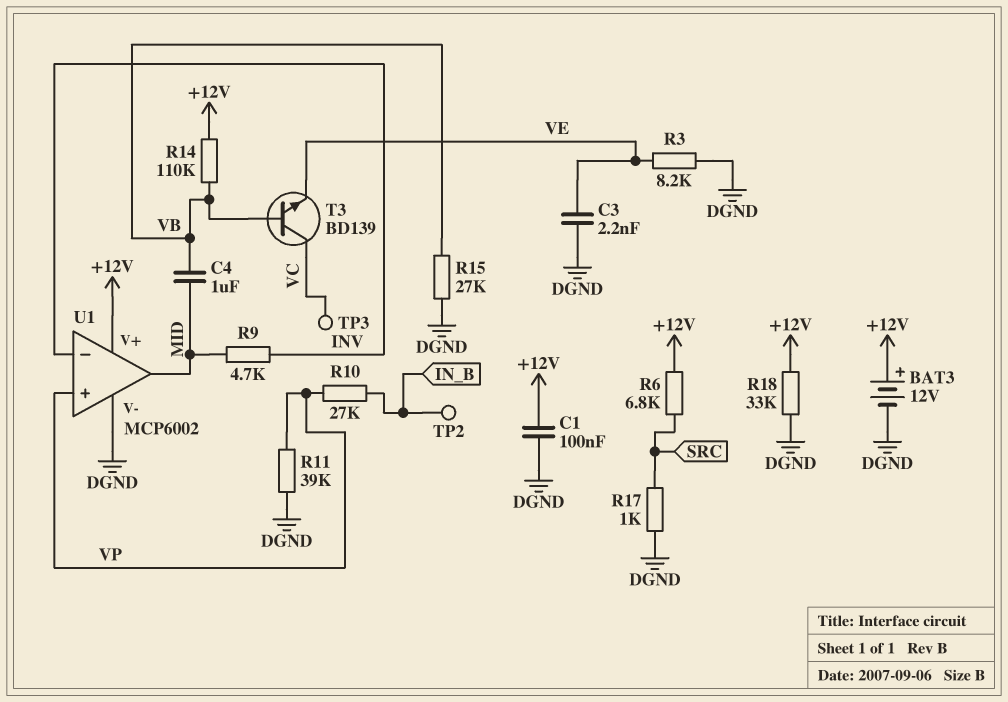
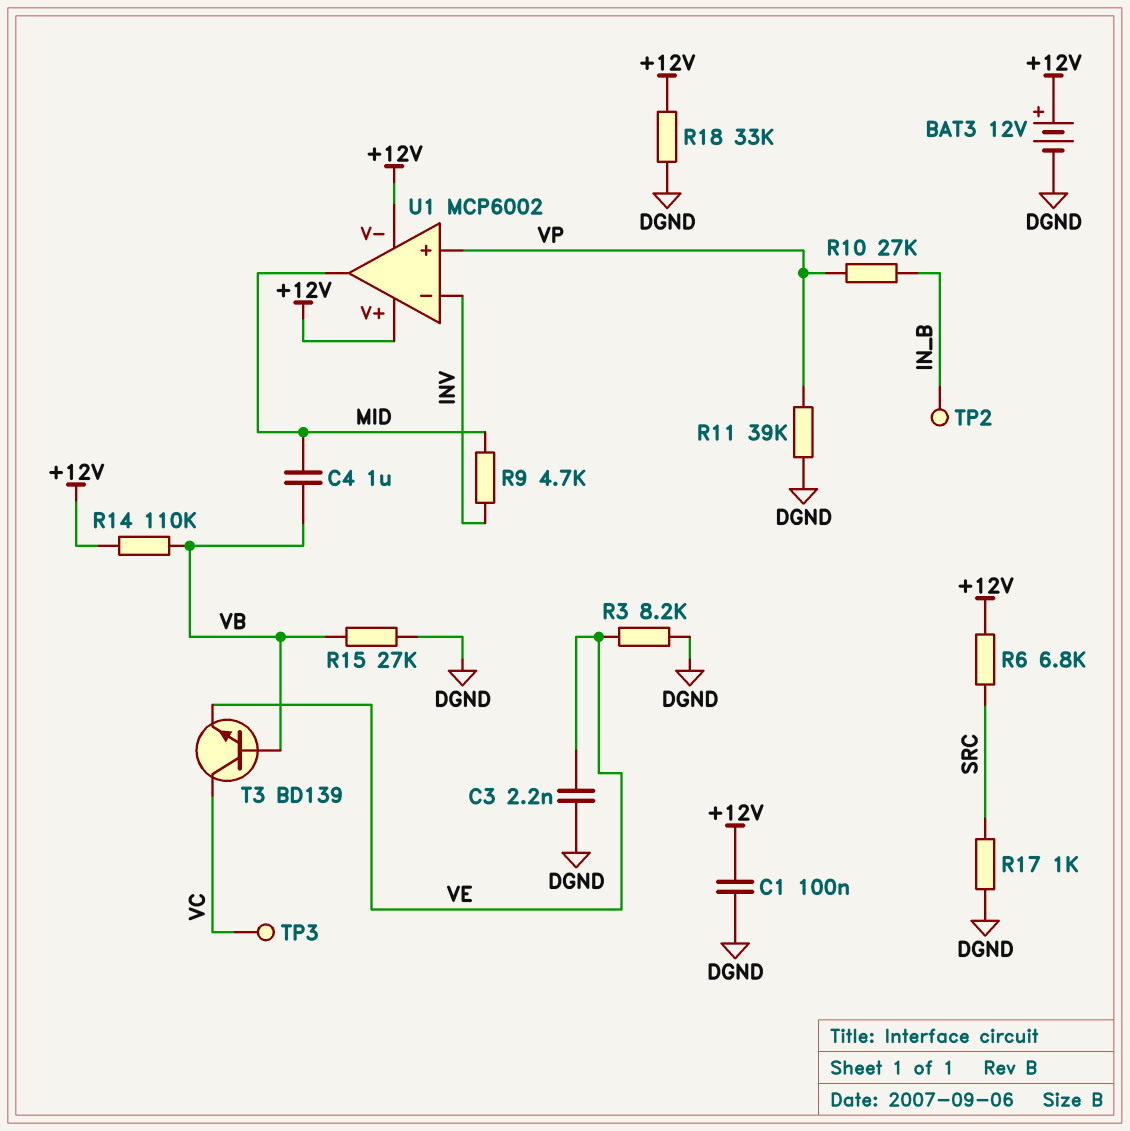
U1 pin V-: DGND -> +12V

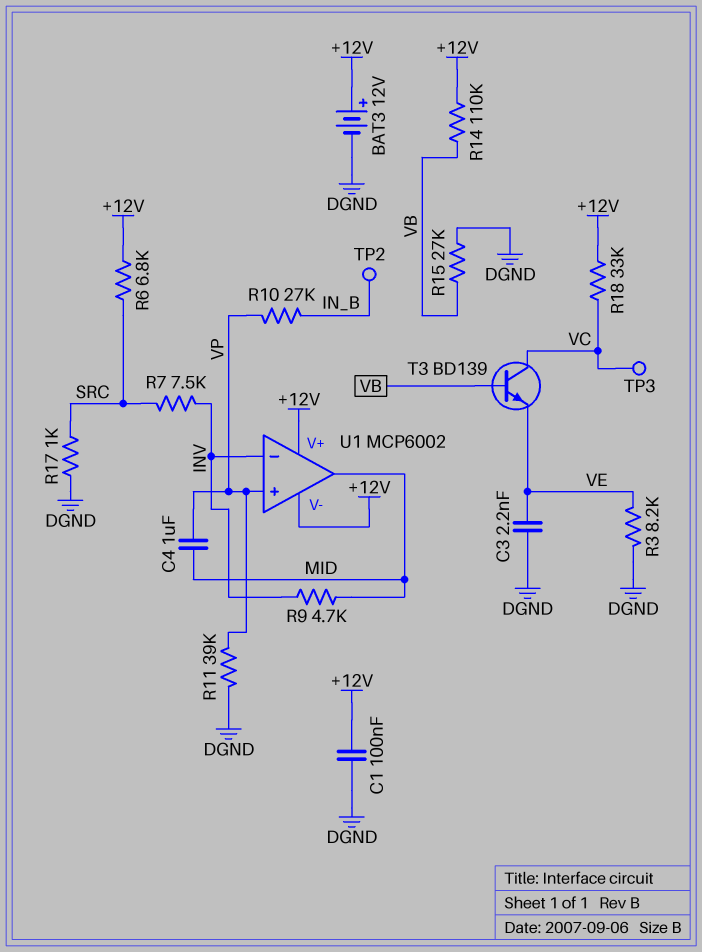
C4: 1uF (MID, VB) -> 1uF (MID, VP)
R7: none -> 7.5k (INV, SRC)
R18: 33k (+12V, DGND) -> 33k (+12V, VC)

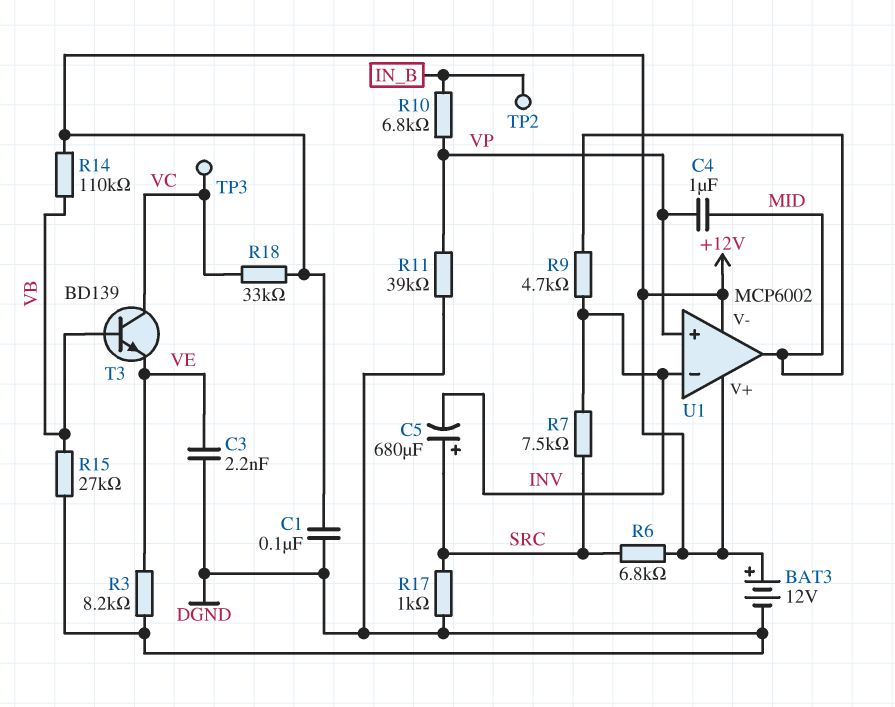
C5: none -> 680uF (plus SRC, minus INV)
R10: 27k (IN_B, VP) -> 6.8k (IN_B, VP)

